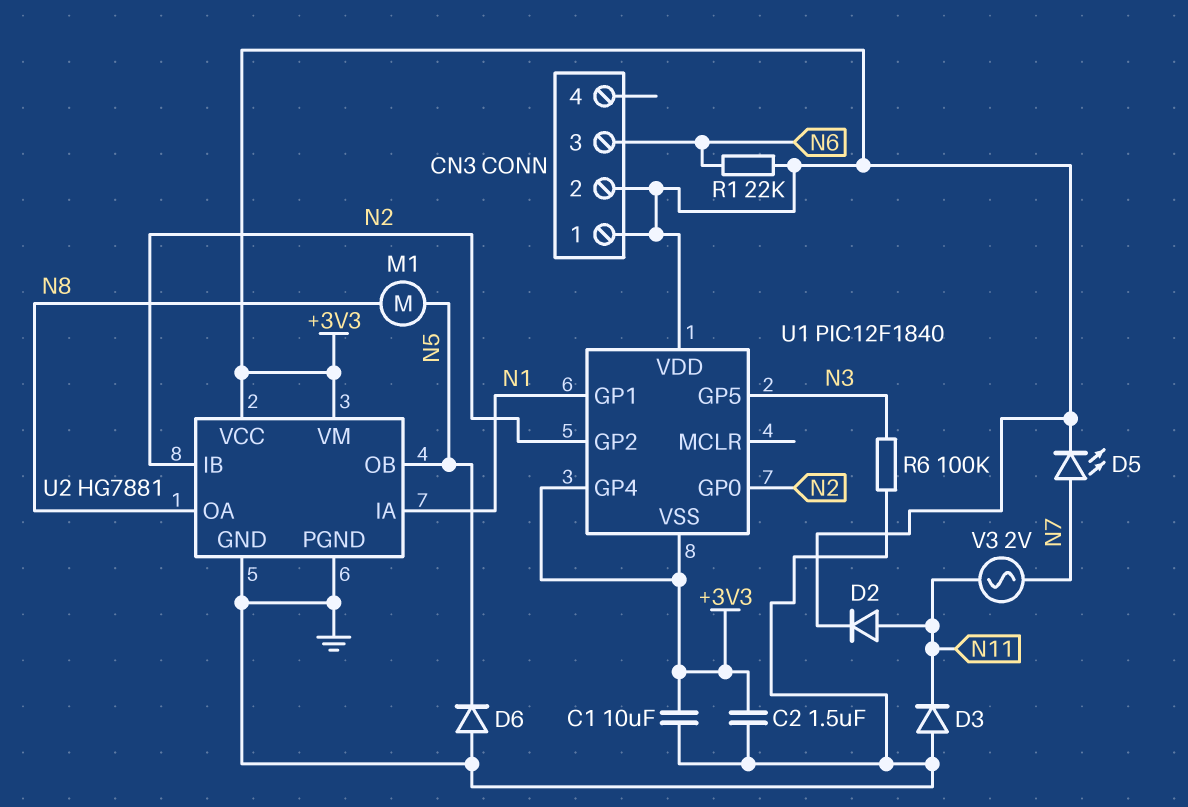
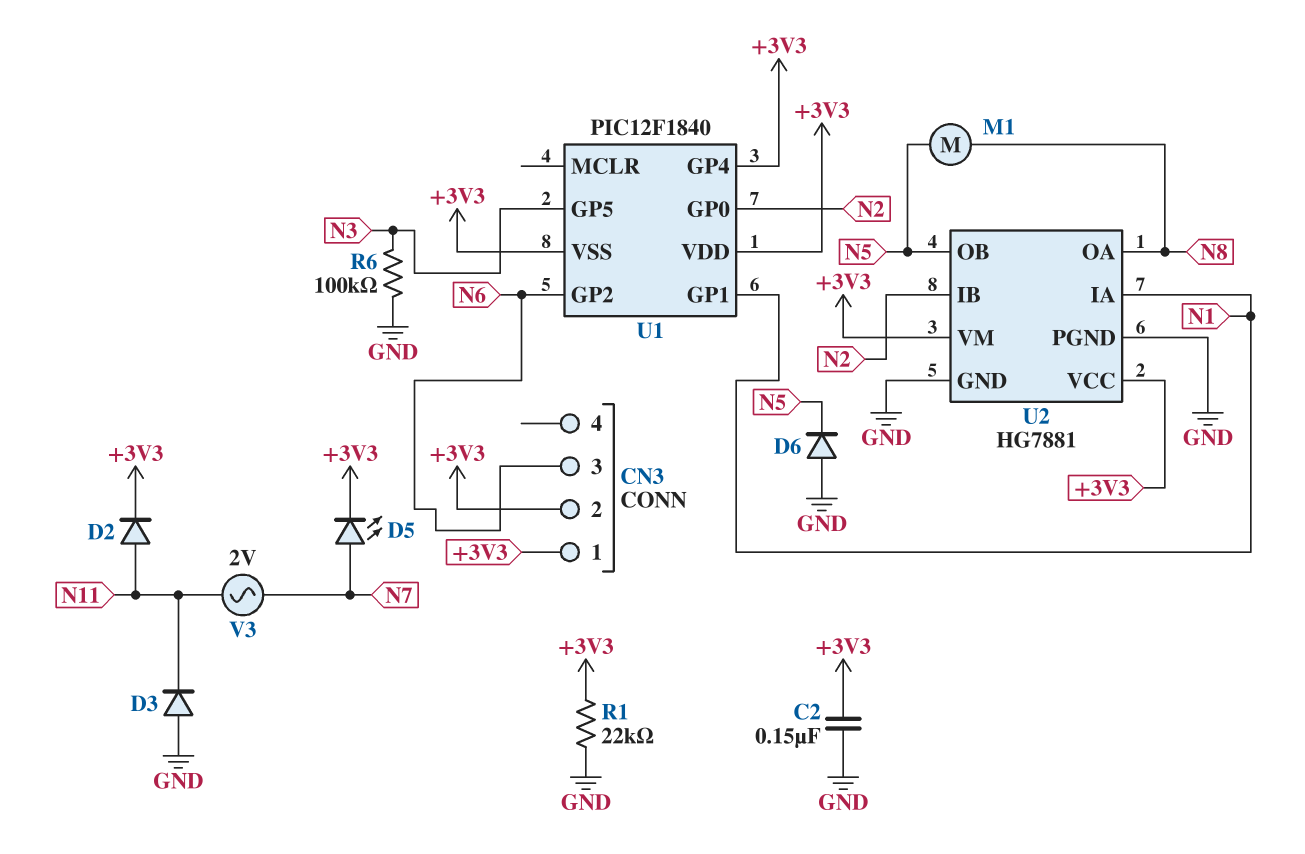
C1: 10uF (+3V3, GND) -> none
C2: 1.5uF (+3V3, GND) -> 150nF (+3V3, GND)
R1: 22k (+3V3, N6) -> 22k (+3V3, GND)
U1 pin GP2: N2 -> N6

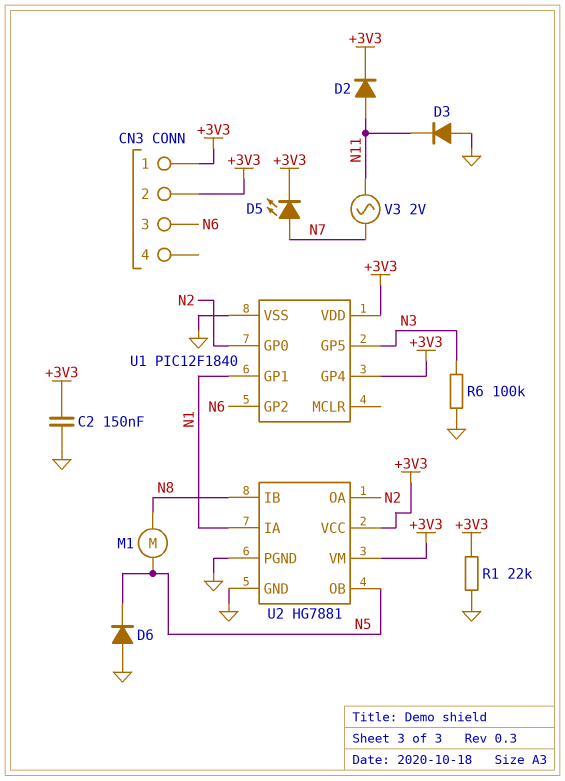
U1 pin VSS: +3V3 -> GND
U2 pin IB: N2 -> N8
U2 pin OA: N8 -> N2

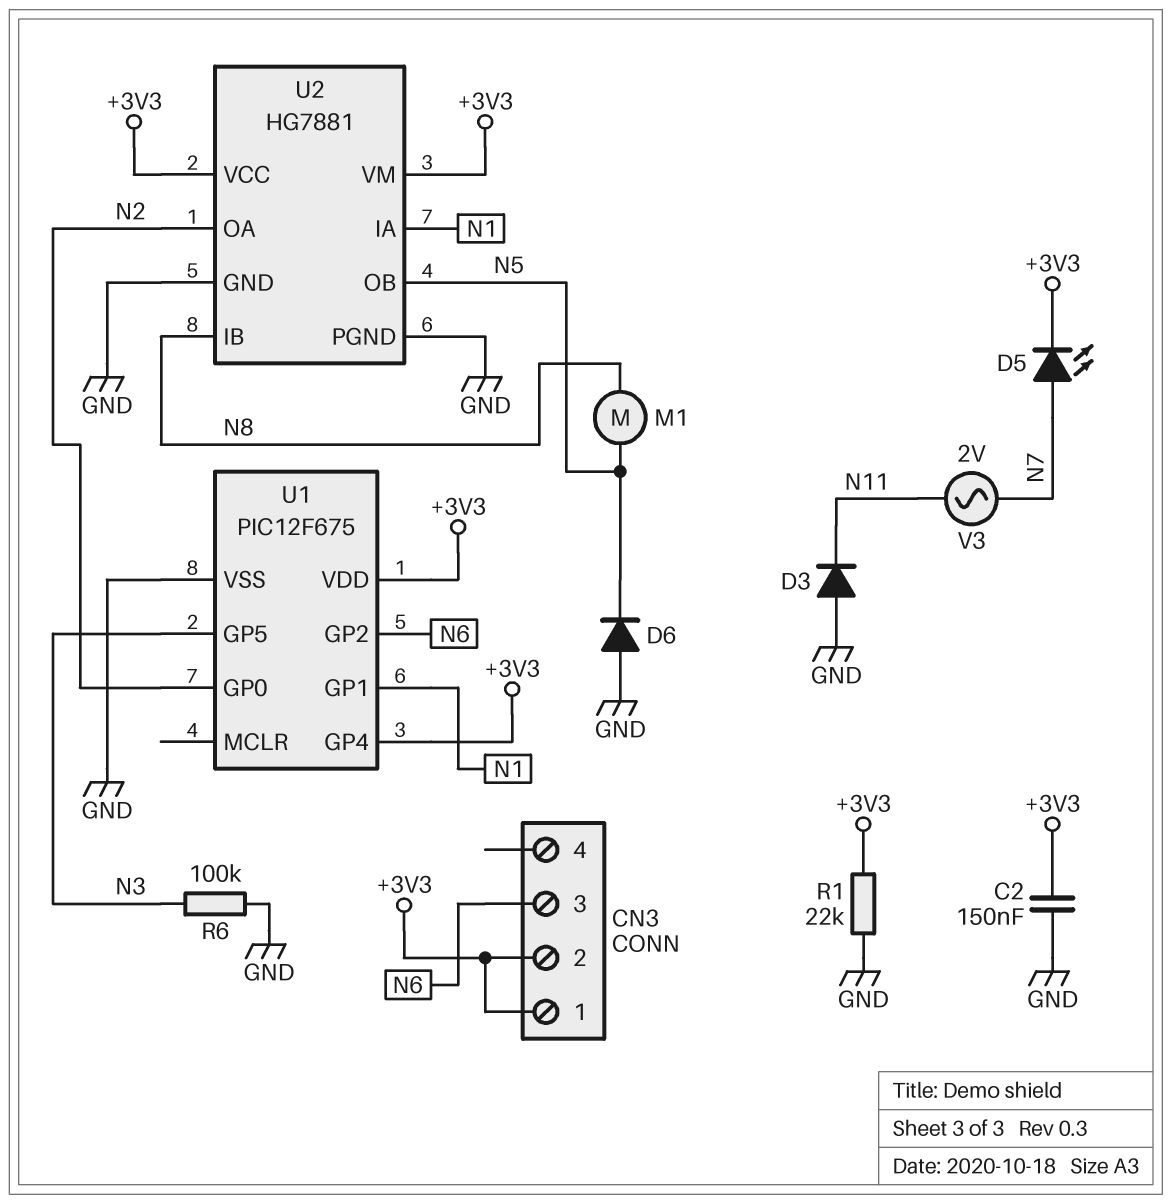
D2: diode (A N11, K +3V3) -> none
U1: PIC12F1840 -> PIC12F675

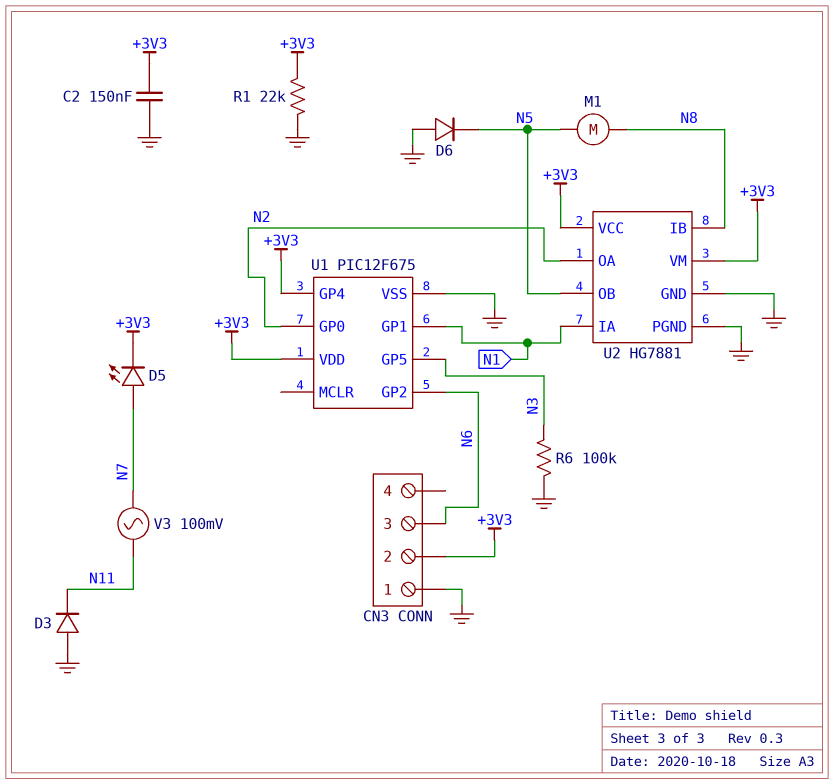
CN3 pin 1: +3V3 -> GND
V3: AC 2V (N7, N11) -> AC 100mV (N7, N11)

